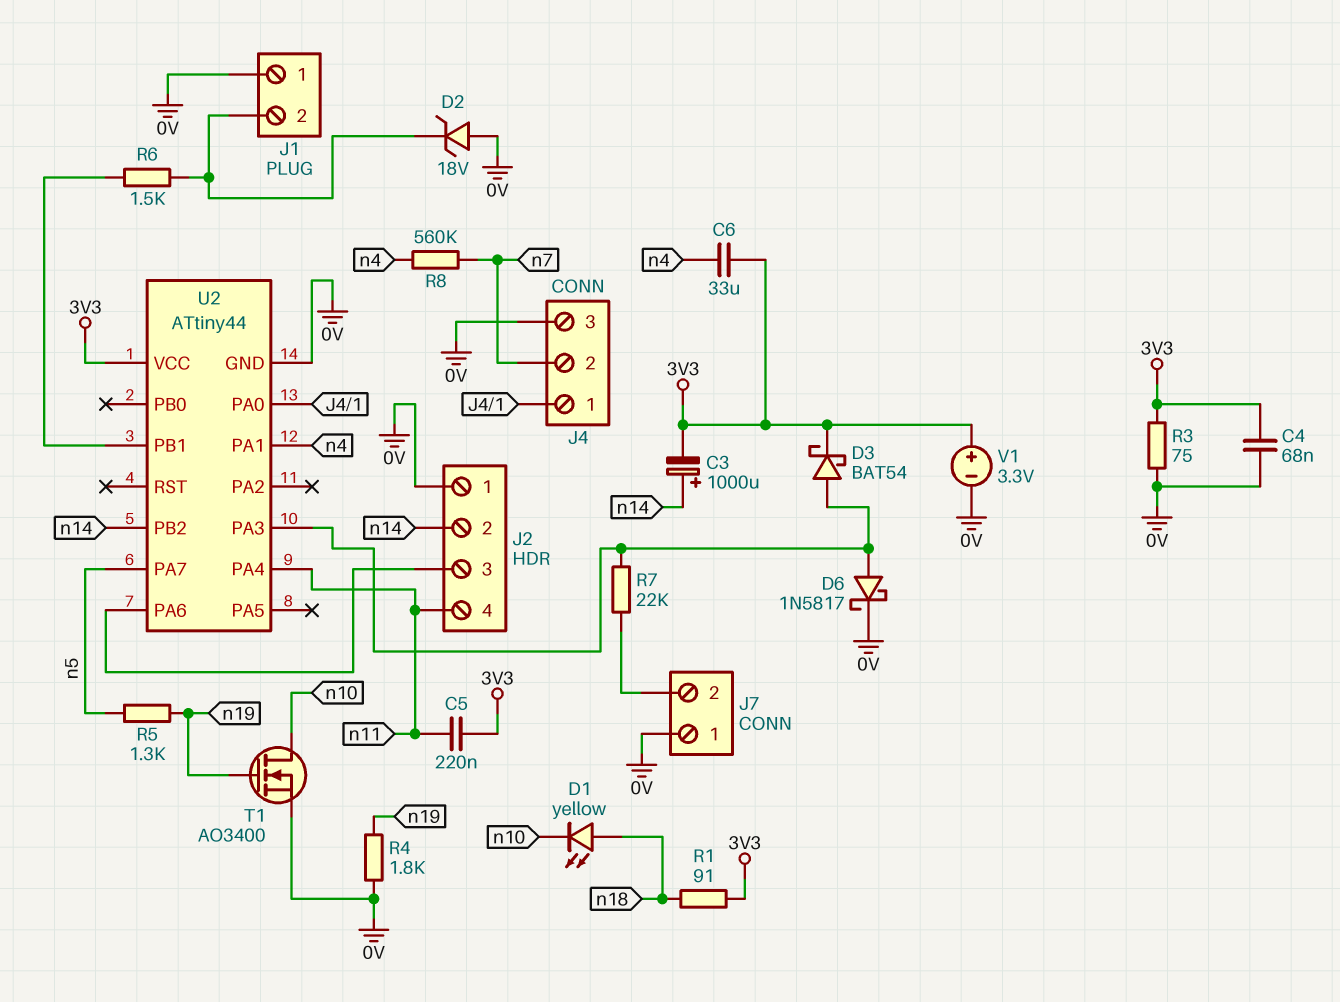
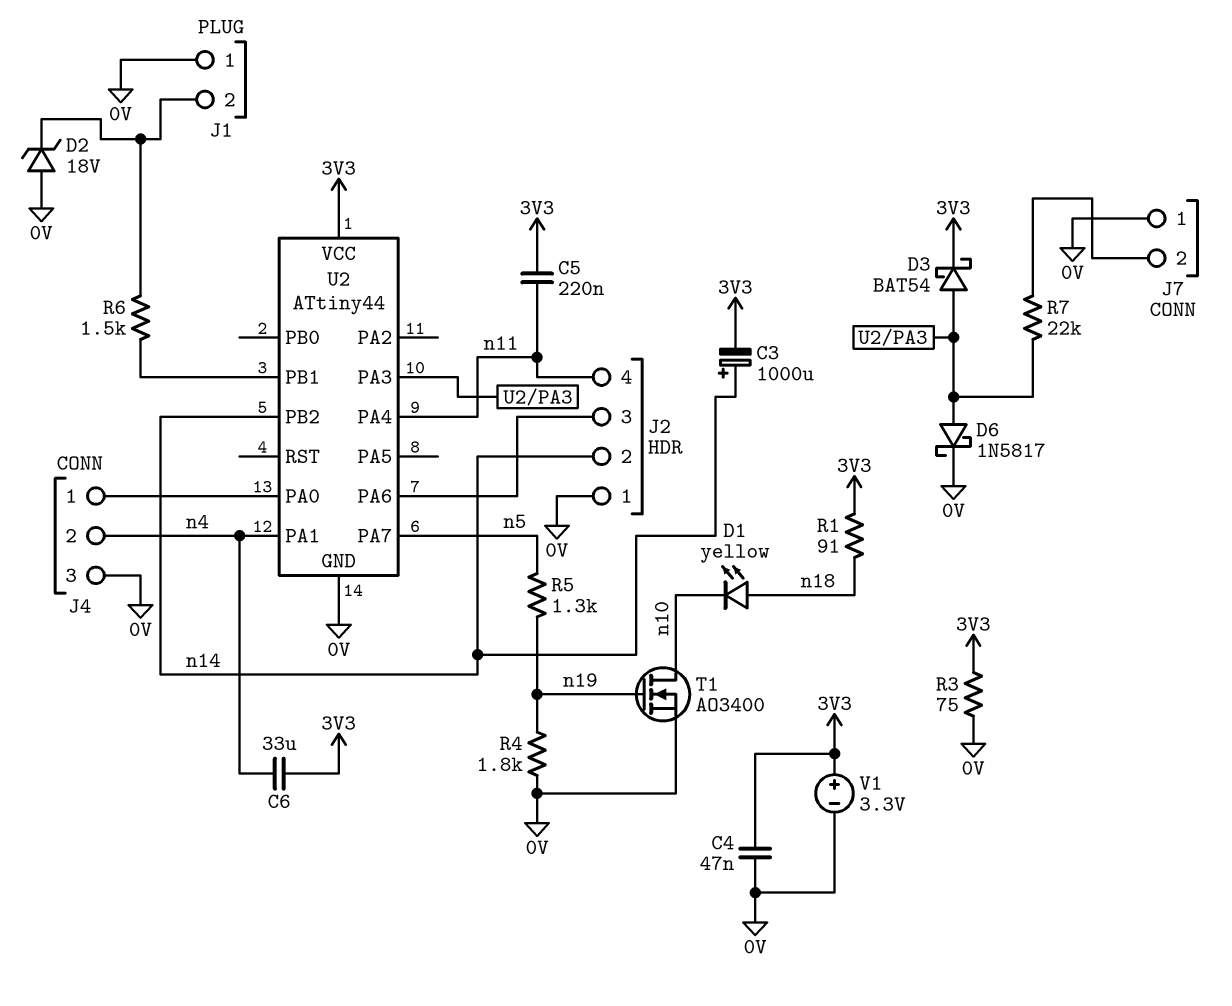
C4: 68nF (0V, 3V3) -> 47nF (0V, 3V3)
J4 pin 2: n7 -> n4
R8: 560k (n4, n7) -> none

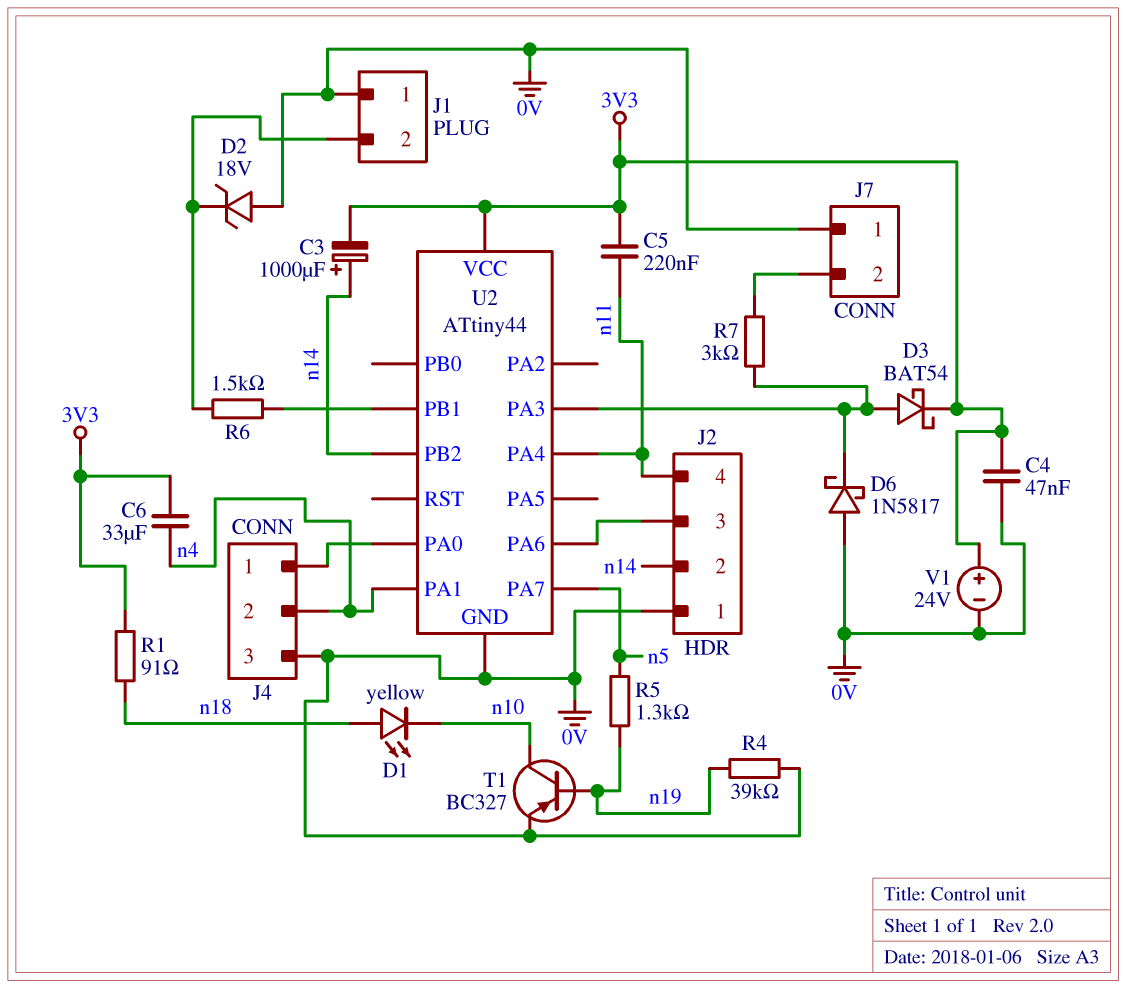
D6: schottky 1N5817 (A U2/PA3, K 0V) -> schottky 1N5817 (A 0V, K U2/PA3)
R3: 75 (0V, 3V3) -> none
R4: 1.8k (0V, n19) -> 39k (0V, n19)
R7: 22k (J7/2, U2/PA3) -> 3k (J7/2, U2/PA3)
T1: NMOS AO3400 (G n19, D n10, S 0V) -> PNP BC327 (B n19, C n10, E 0V)
V1: 3.3V (plus 3V3, minus 0V) -> 24V (plus 3V3, minus 0V)

